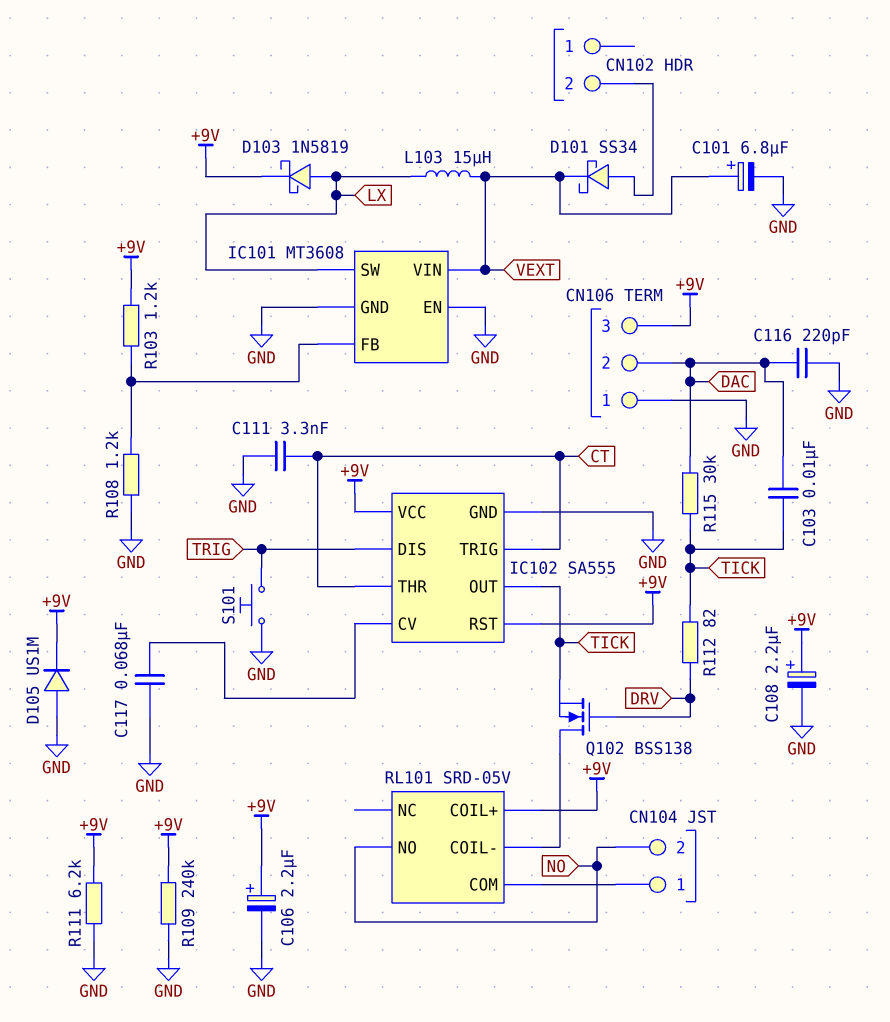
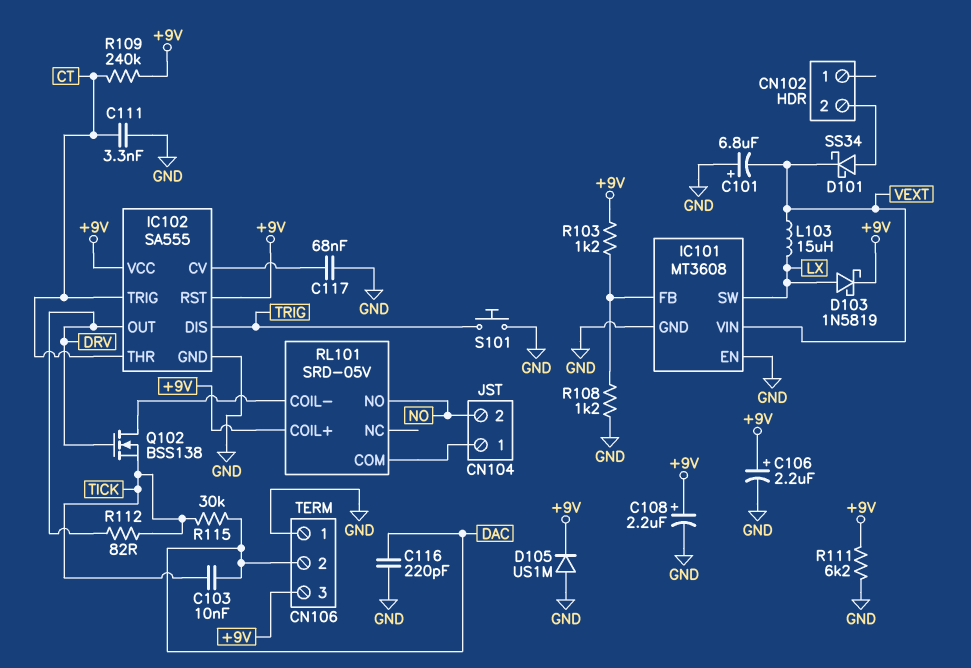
C101: 6.8uF (plus VEXT, minus GND) -> 6.8uF (plus GND, minus VEXT)
IC102 pin OUT: TICK -> DRV
R109: 240k (+9V, GND) -> 240k (+9V, CT)

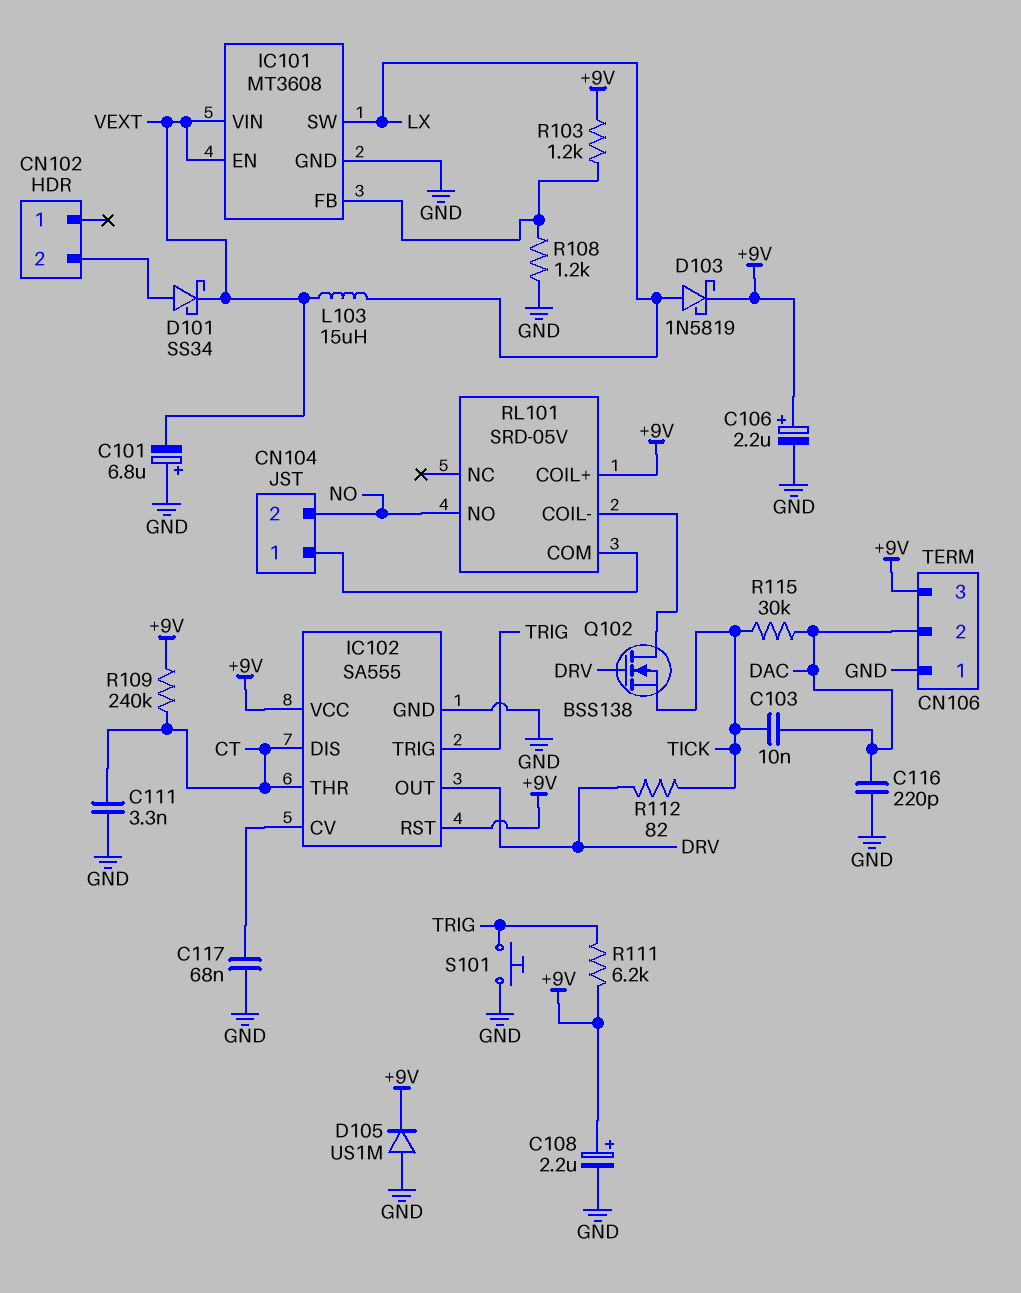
IC101 pin EN: GND -> VEXT
IC102 pin DIS: TRIG -> CT
IC102 pin TRIG: CT -> TRIG
R111: 6.2k (+9V, GND) -> 6.2k (+9V, TRIG)

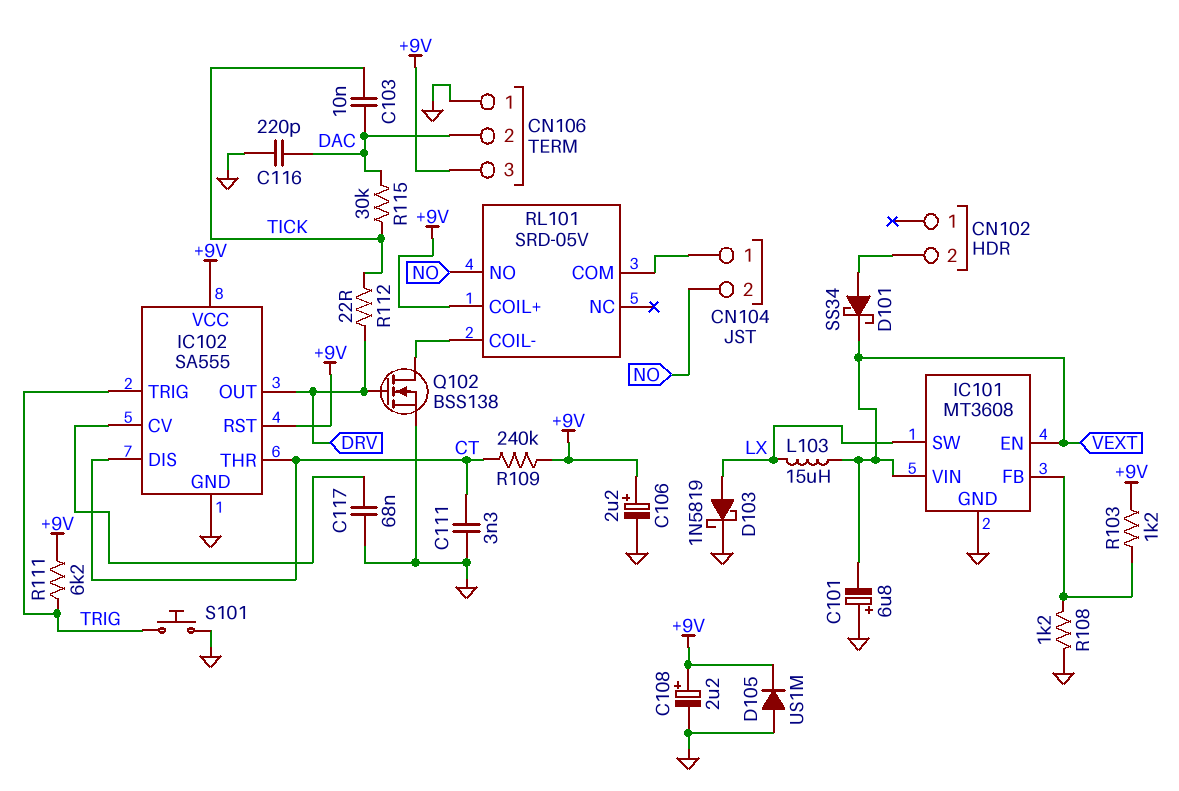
D103: schottky 1N5819 (A LX, K +9V) -> schottky 1N5819 (A LX, K GND)
Q102: NMOS BSS138 (G DRV, D RL101/COIL-, S TICK) -> NMOS BSS138 (G DRV, D RL101/COIL-, S GND)
R112: 82 (DRV, TICK) -> 22 (DRV, TICK)

